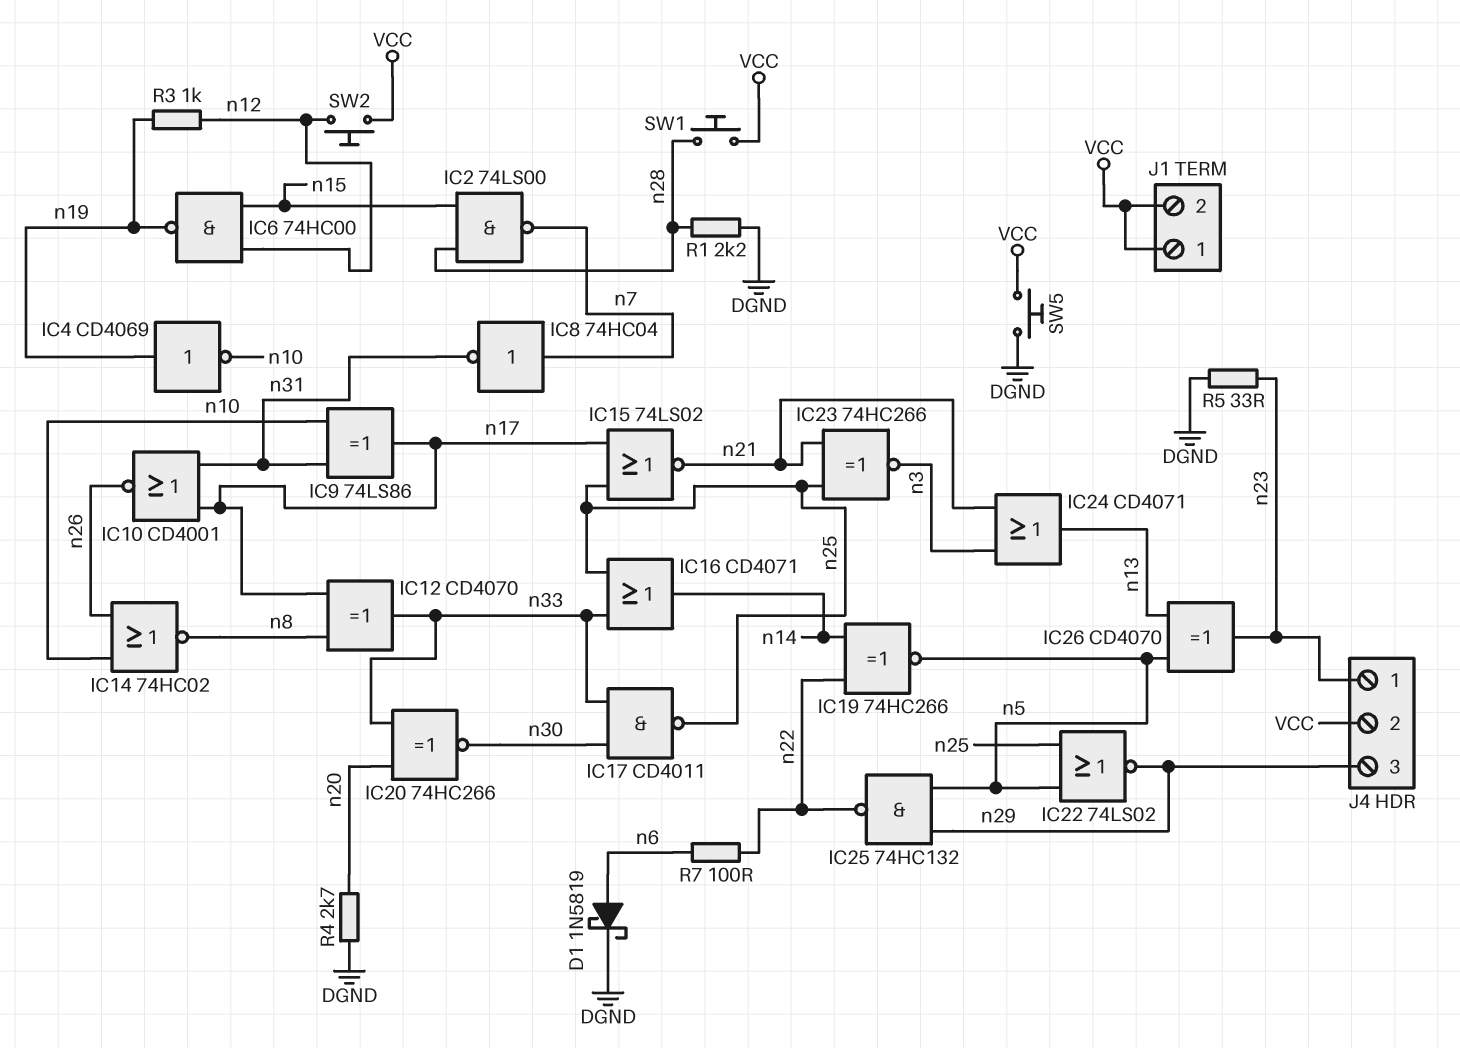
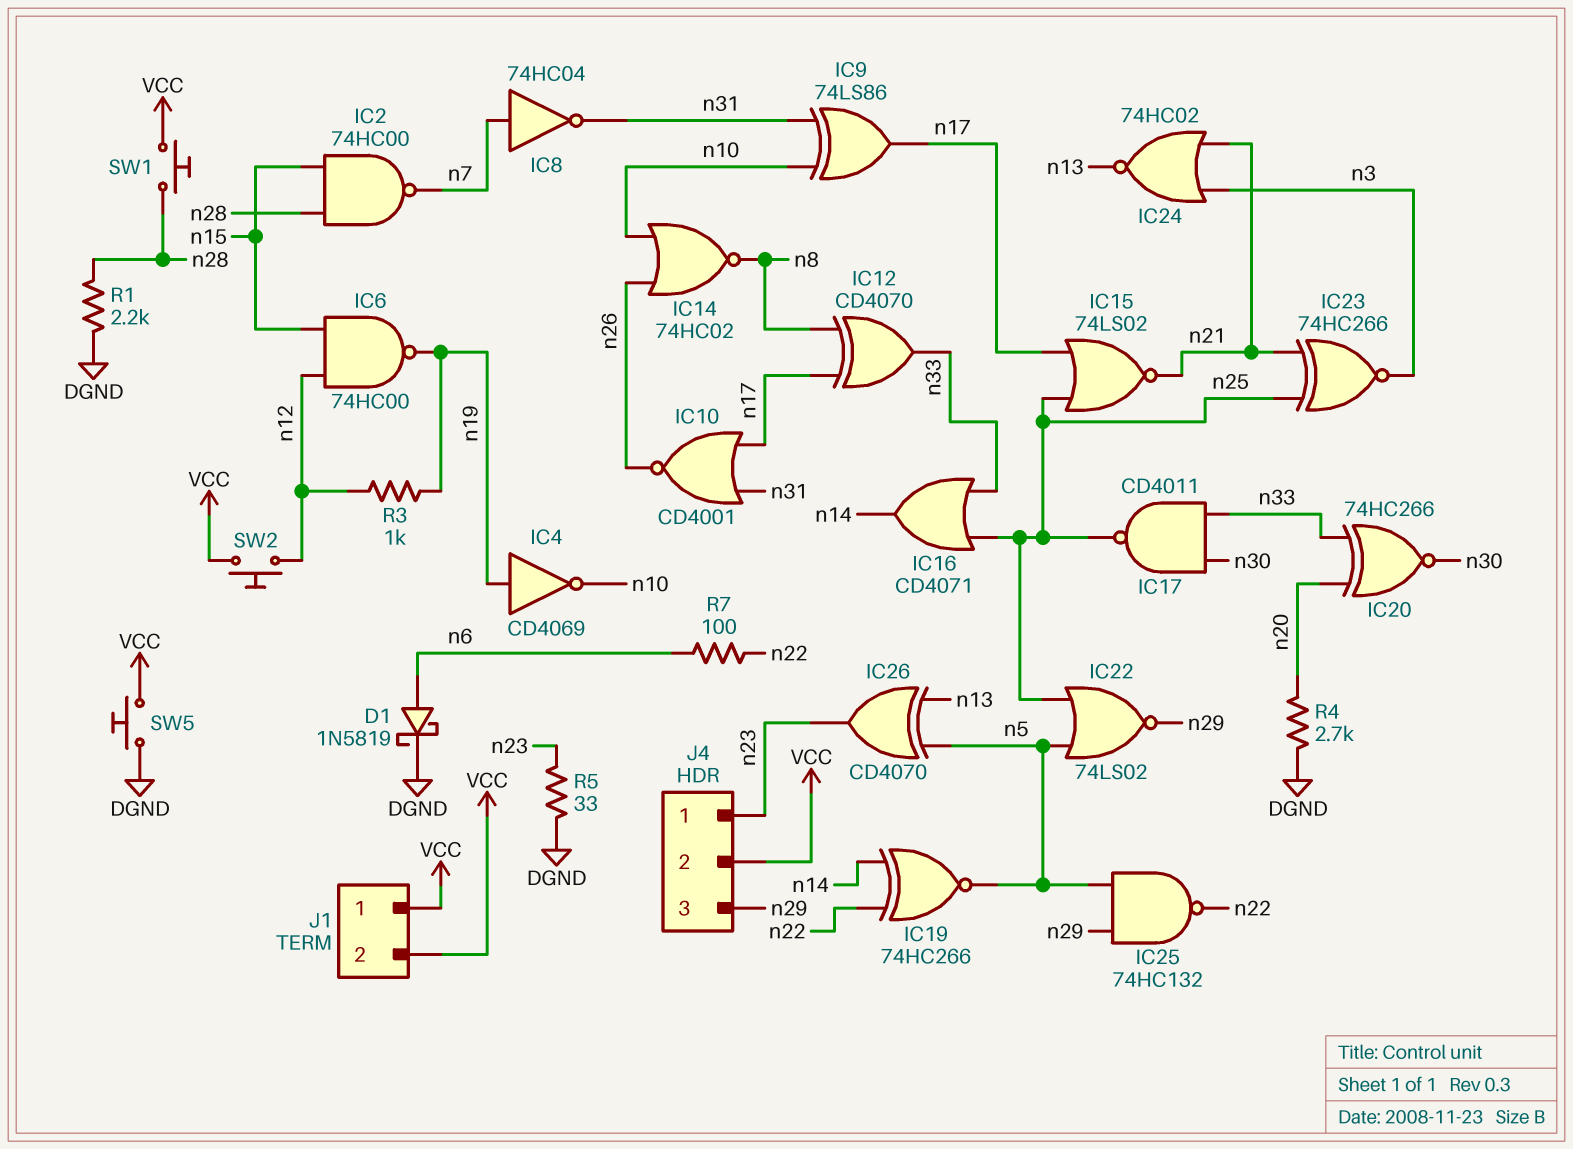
IC2: NAND 74LS00 (in n15, in n28, out n7) -> NAND 74HC00 (in n15, in n28, out n7)
IC24: OR CD4071 (in n3, in n21, out n13) -> NOR 74HC02 (in n3, in n21, out n13)

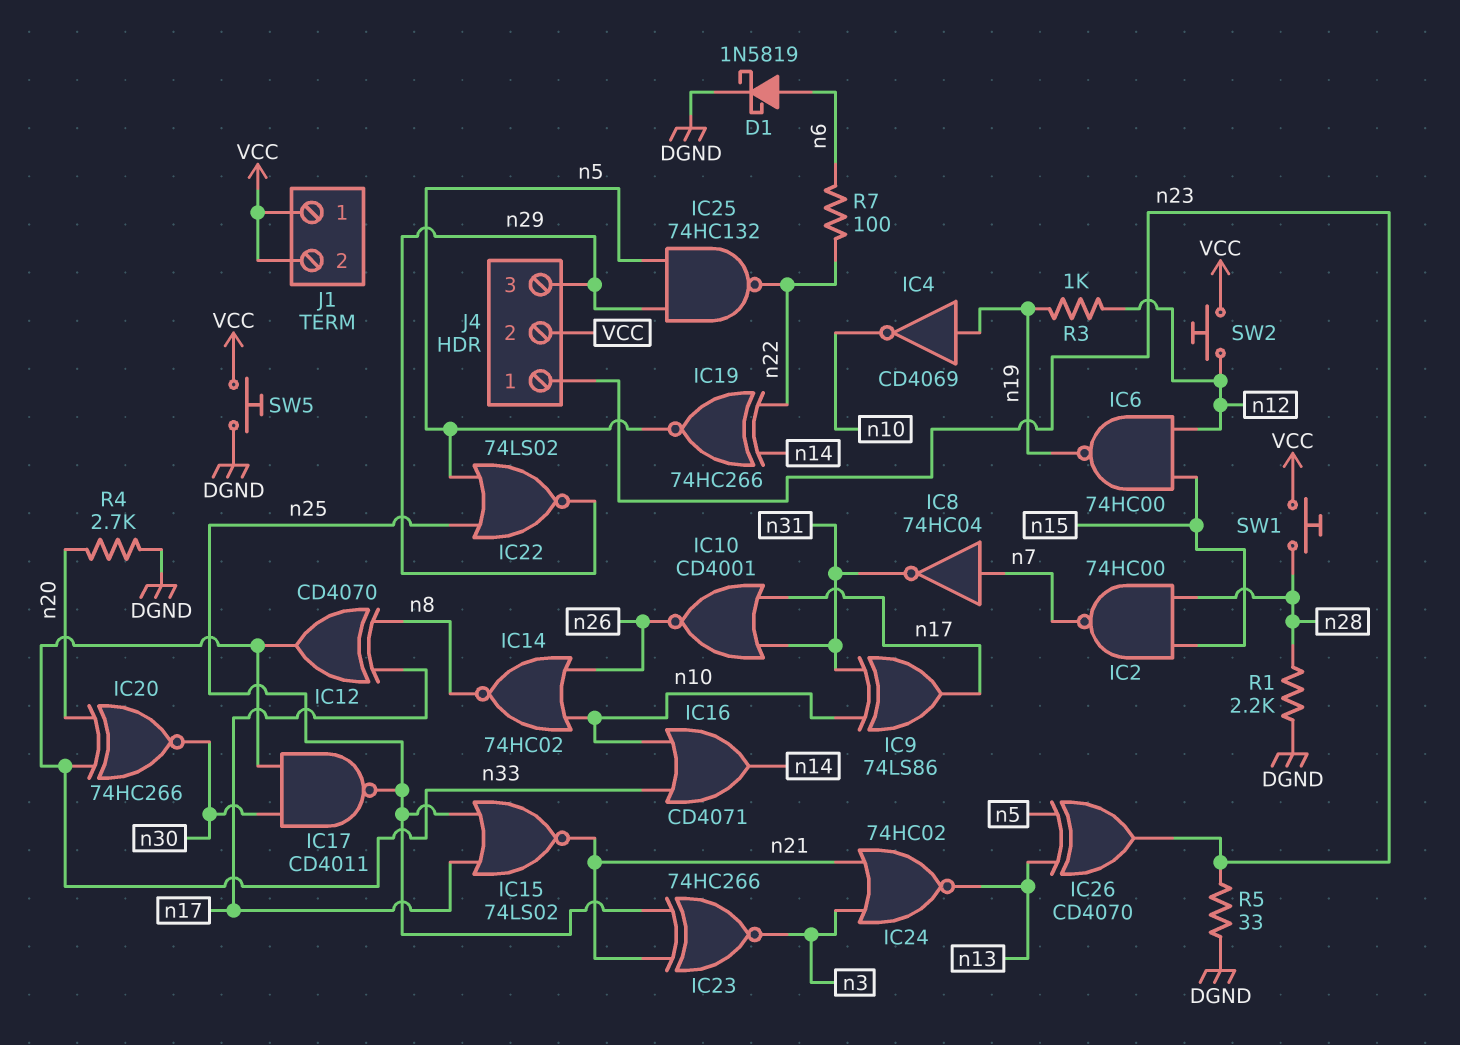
IC16: OR CD4071 (in n25, in n33, out n14) -> OR CD4071 (in n10, in n33, out n14)

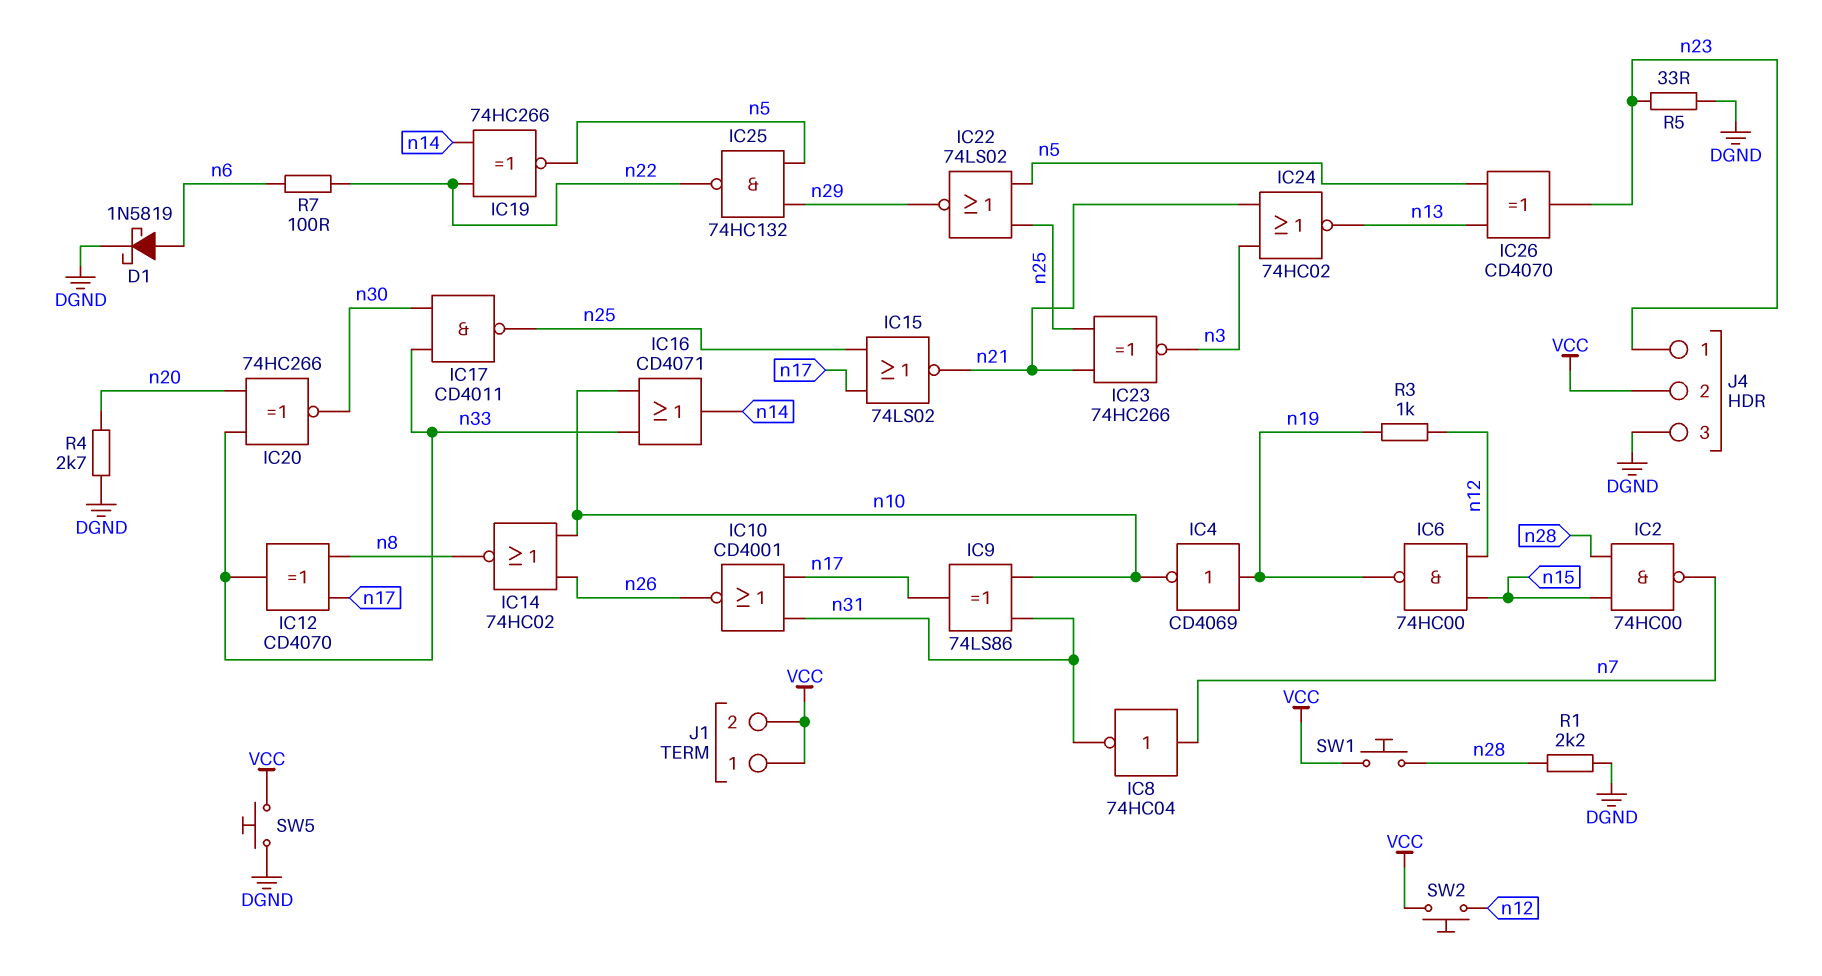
J4 pin 3: n29 -> DGND

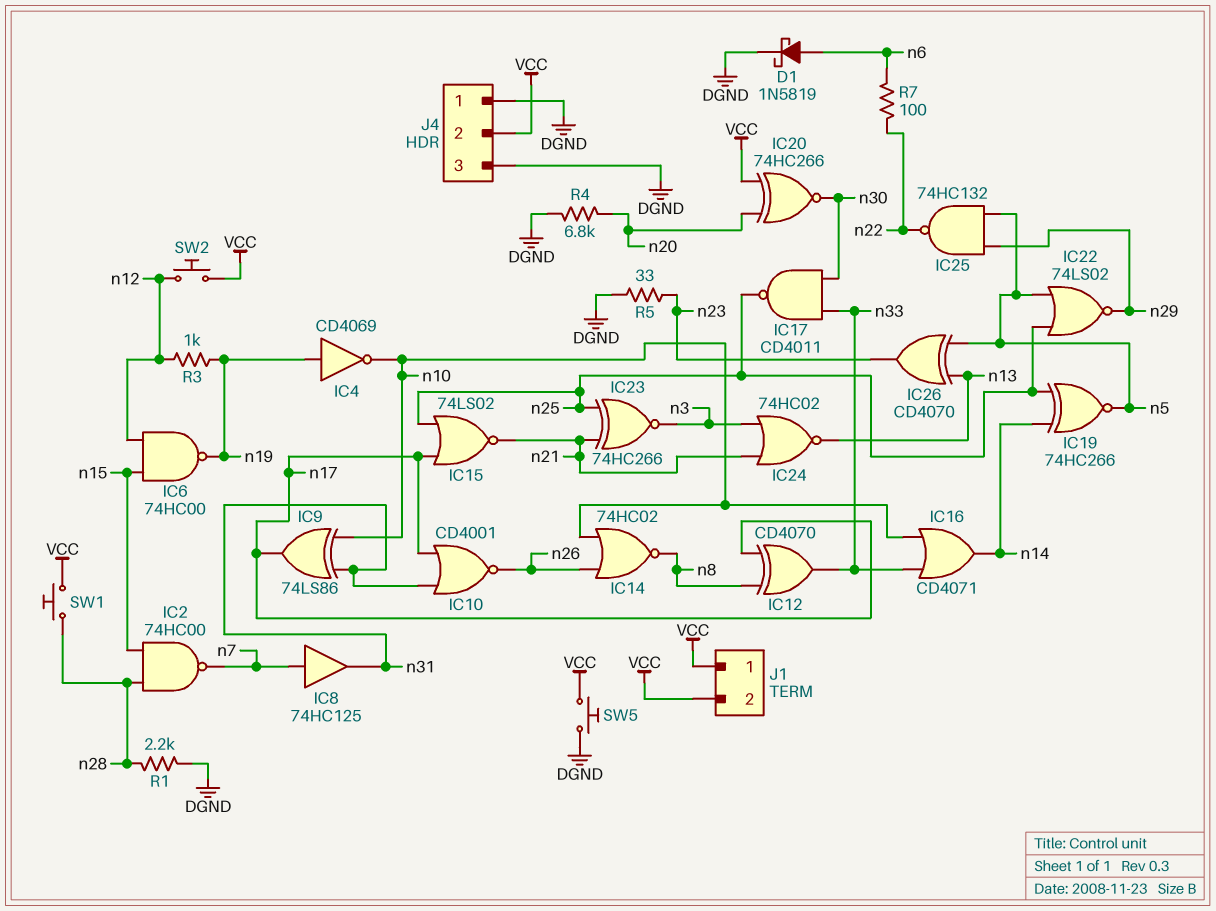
IC8: NOT 74HC04 (in n7, out n31) -> buffer 74HC125 (in n7, out n31)
IC19: XNOR 74HC266 (in n14, in n22, out n5) -> XNOR 74HC266 (in n14, in n25, out n5)
IC20: XNOR 74HC266 (in n20, in n33, out n30) -> XNOR 74HC266 (in VCC, in n20, out n30)
J4 pin 1: n23 -> DGND
R4: 2.7k (DGND, n20) -> 6.8k (DGND, n20)

